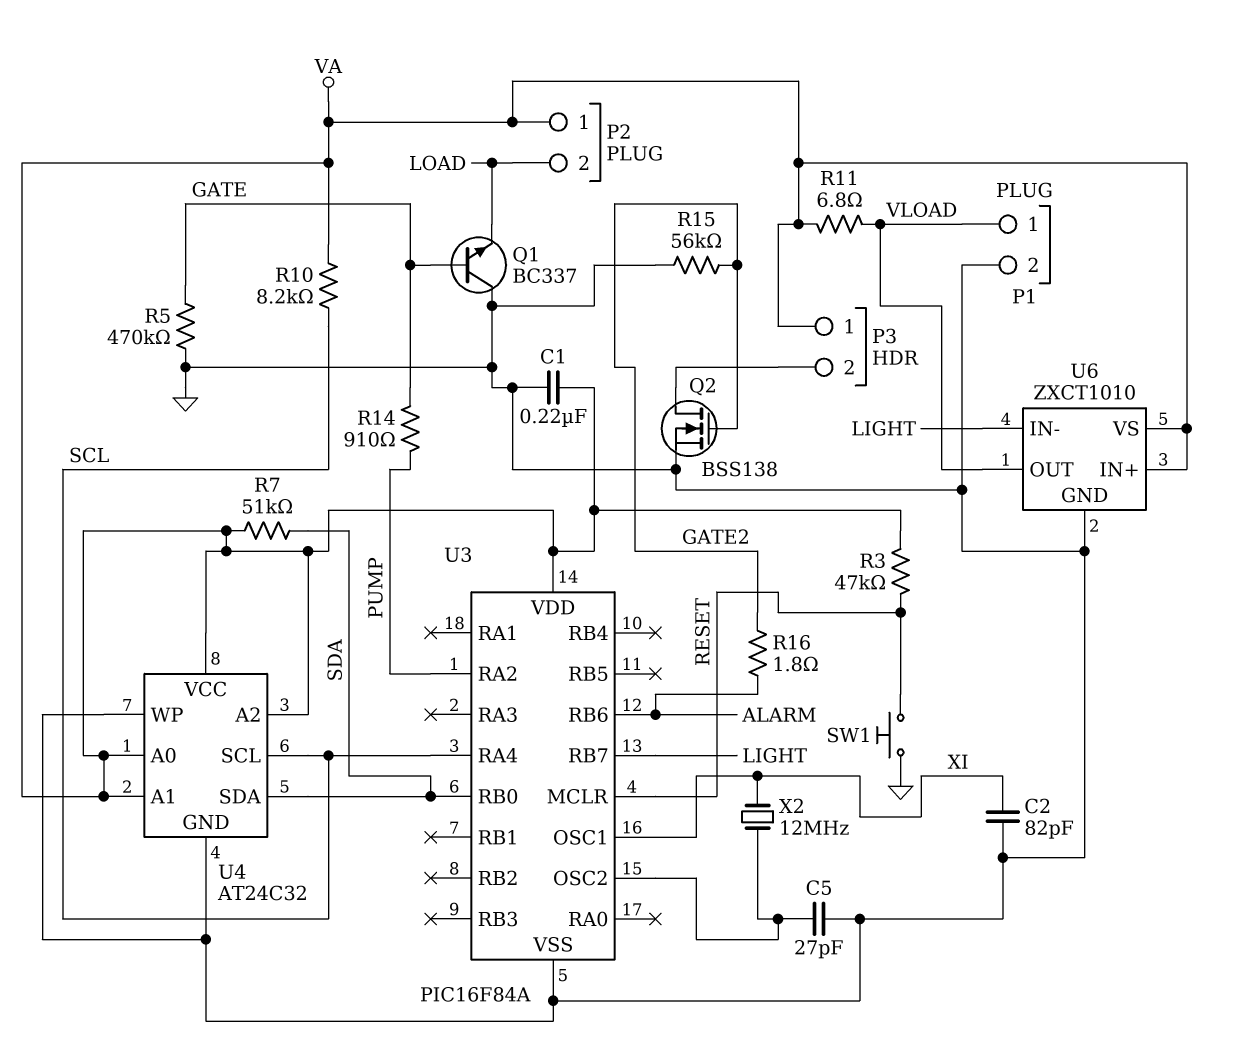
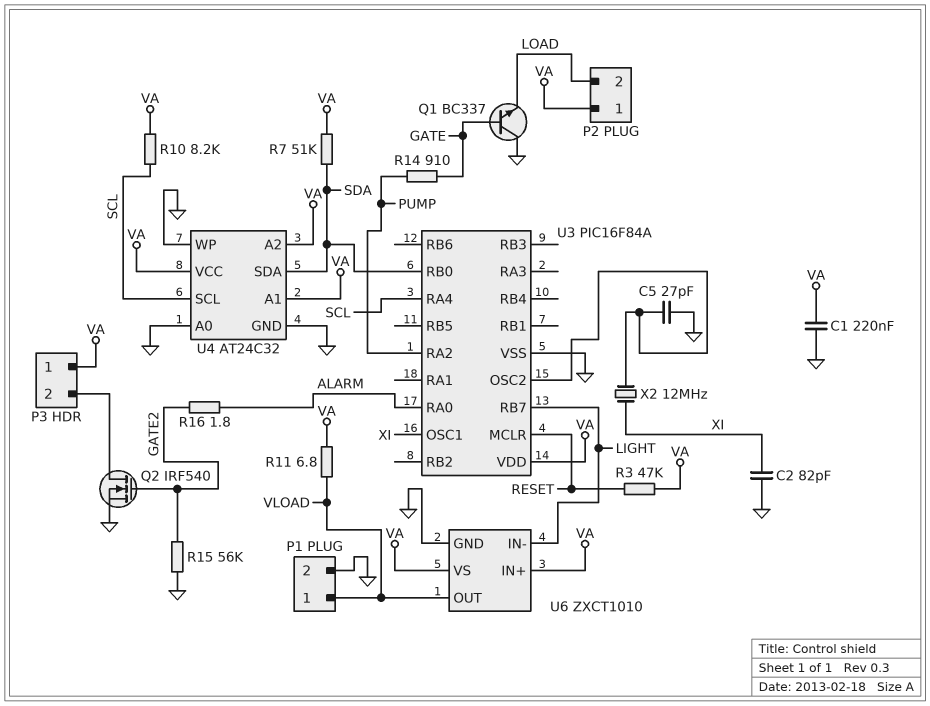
Q2: NMOS BSS138 (G GATE2, D P3/2, S GND) -> NMOS IRF540 (G GATE2, D P3/2, S GND)
R5: 470k (GATE, GND) -> none
SW1: button (GND, RESET) -> none
U3 pin RA0: none -> ALARM
U3 pin RB6: ALARM -> none
U4 pin A0: VA -> GND

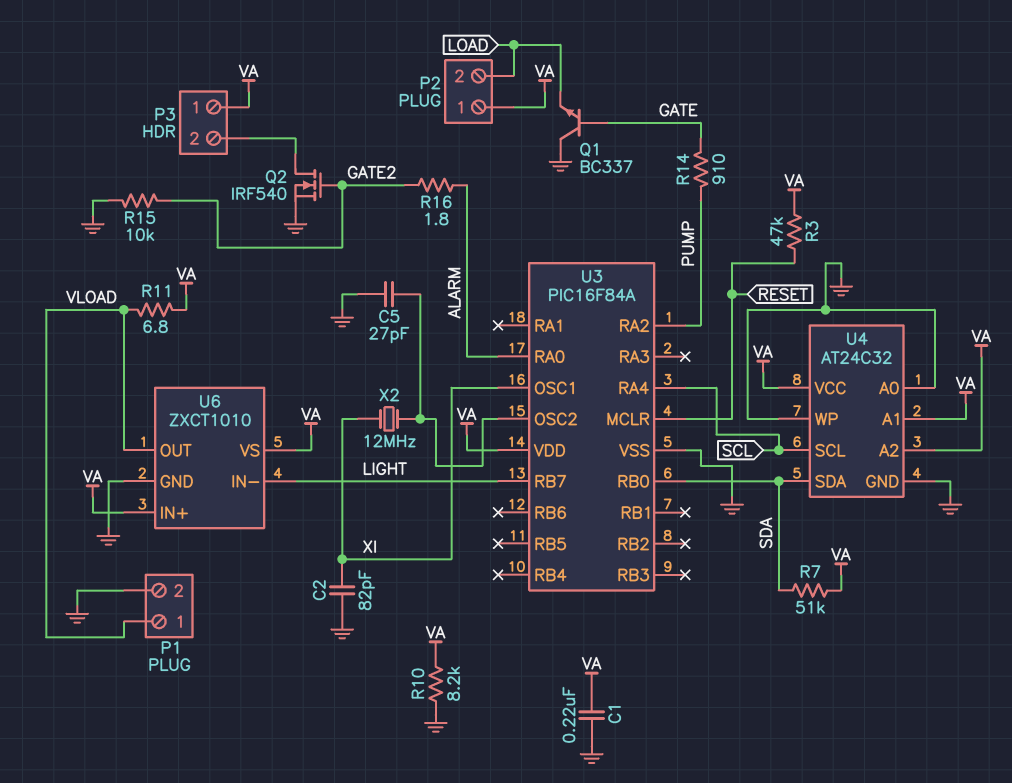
R10: 8.2k (SCL, VA) -> 8.2k (GND, VA)
R15: 56k (GATE2, GND) -> 10k (GATE2, GND)

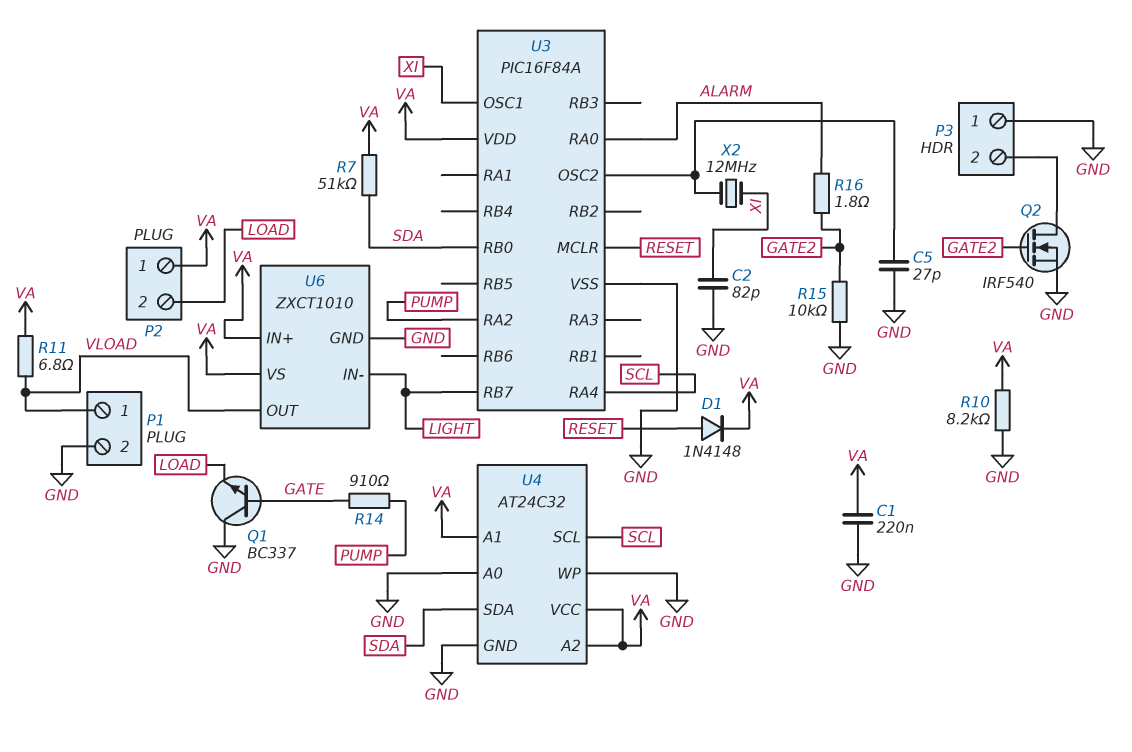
D1: none -> diode 1N4148 (A RESET, K VA)
P3 pin 1: VA -> GND
R3: 47k (RESET, VA) -> none

